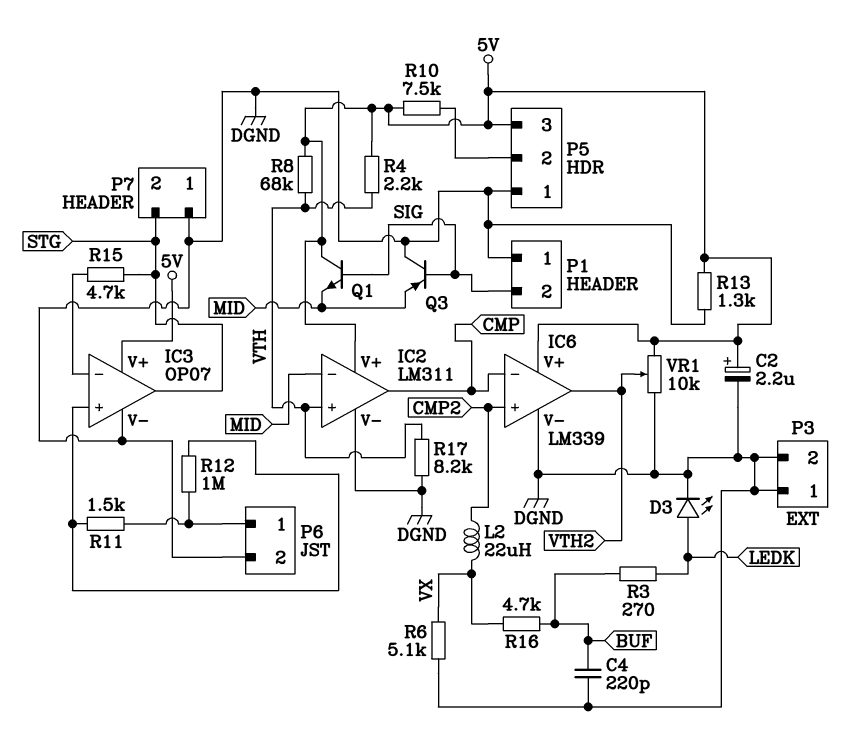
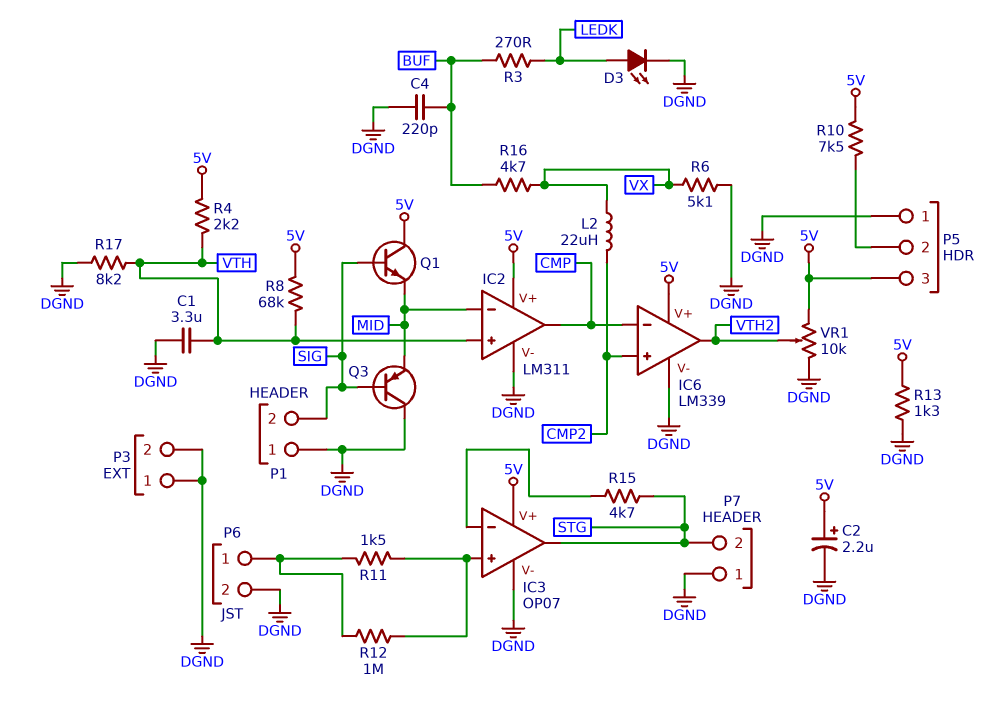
C1: none -> 3.3uF (DGND, VTH)

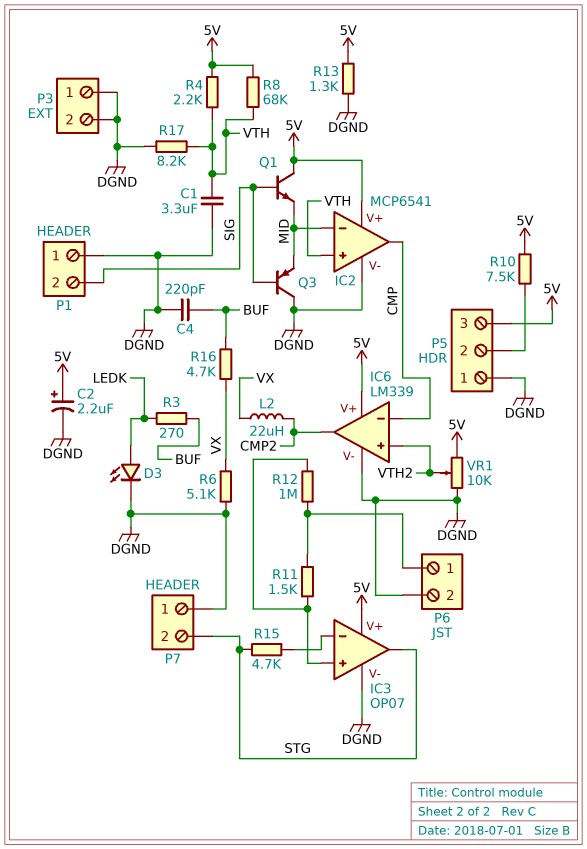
IC2: LM311 -> MCP6541
IC6 pin in+: CMP2 -> VTH2
IC6 pin out: VTH2 -> CMP2

